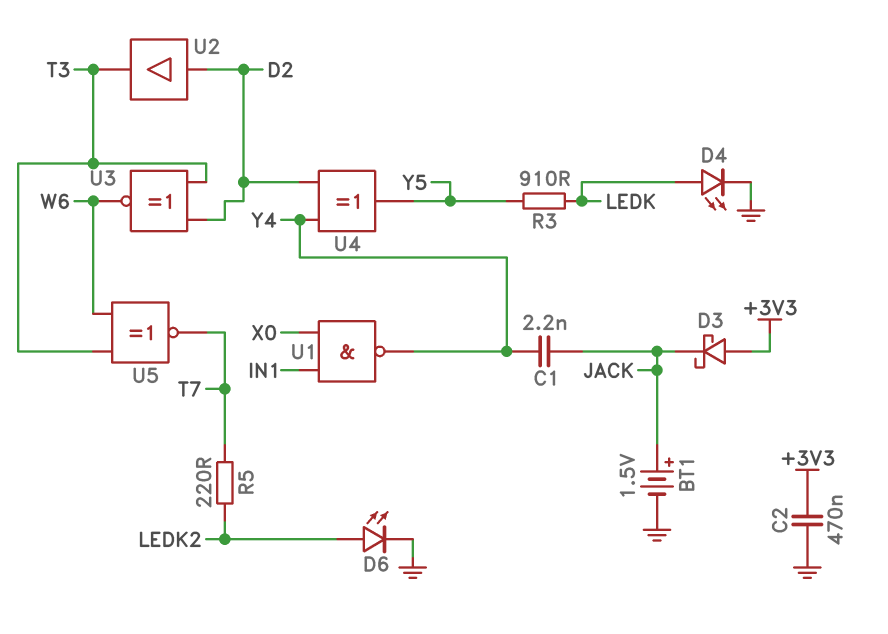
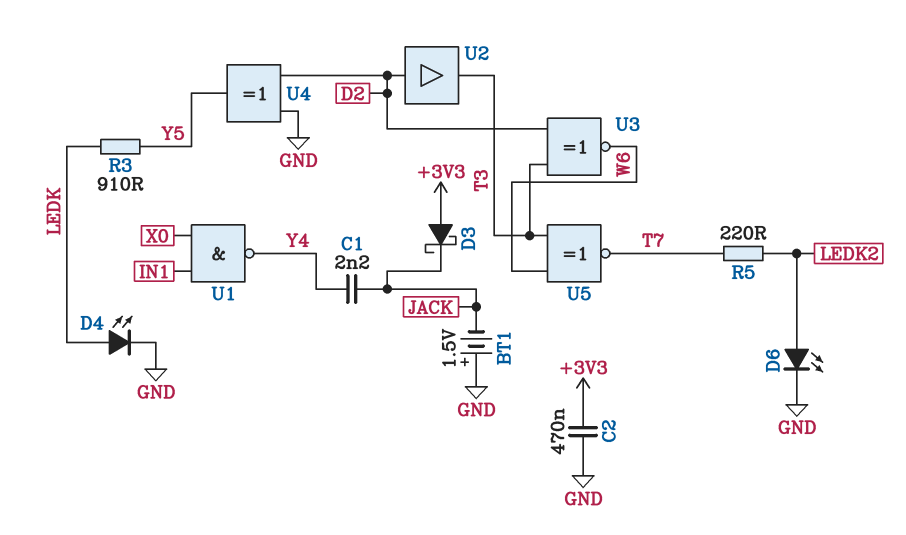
BT1: 1.5V (plus JACK, minus GND) -> 1.5V (plus GND, minus JACK)
U4: XOR (in D2, in Y4, out Y5) -> XOR (in D2, in GND, out Y5)

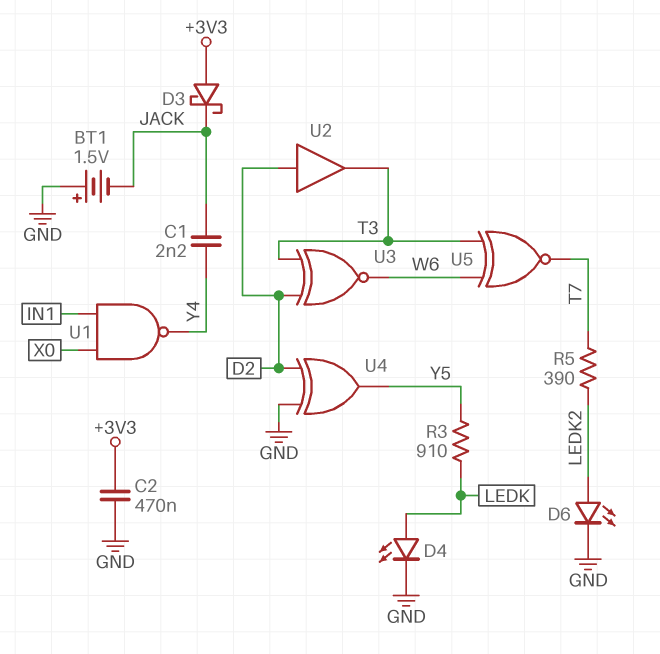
R5: 220 (LEDK2, T7) -> 390 (LEDK2, T7)

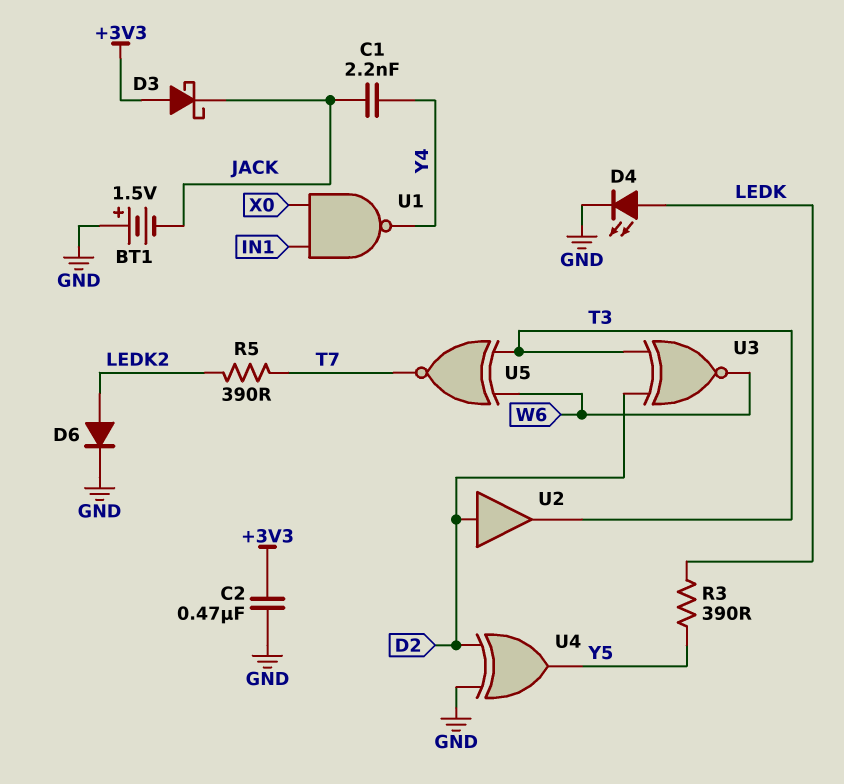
D6: LED (A LEDK2, K GND) -> diode (A LEDK2, K GND)
R3: 910 (LEDK, Y5) -> 390 (LEDK, Y5)

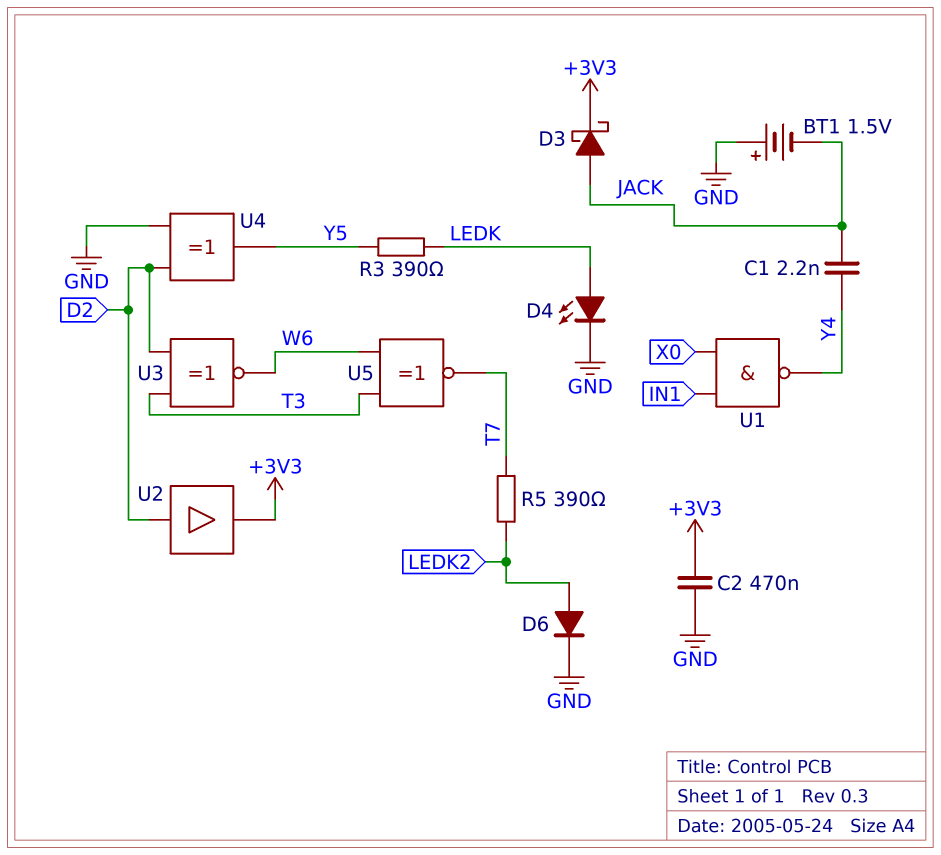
D3: schottky (A +3V3, K JACK) -> schottky (A JACK, K +3V3)
U2: buffer (in D2, out T3) -> buffer (in D2, out +3V3)

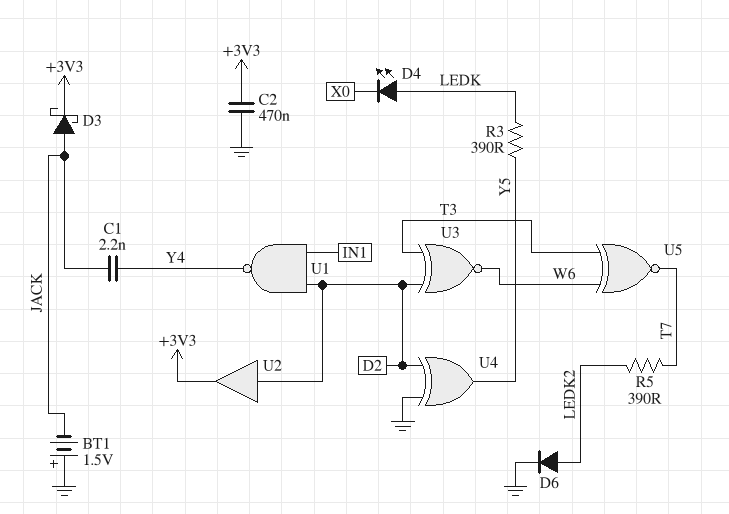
D4: LED (A LEDK, K GND) -> LED (A LEDK, K X0)
U1: NAND (in IN1, in X0, out Y4) -> NAND (in D2, in IN1, out Y4)

